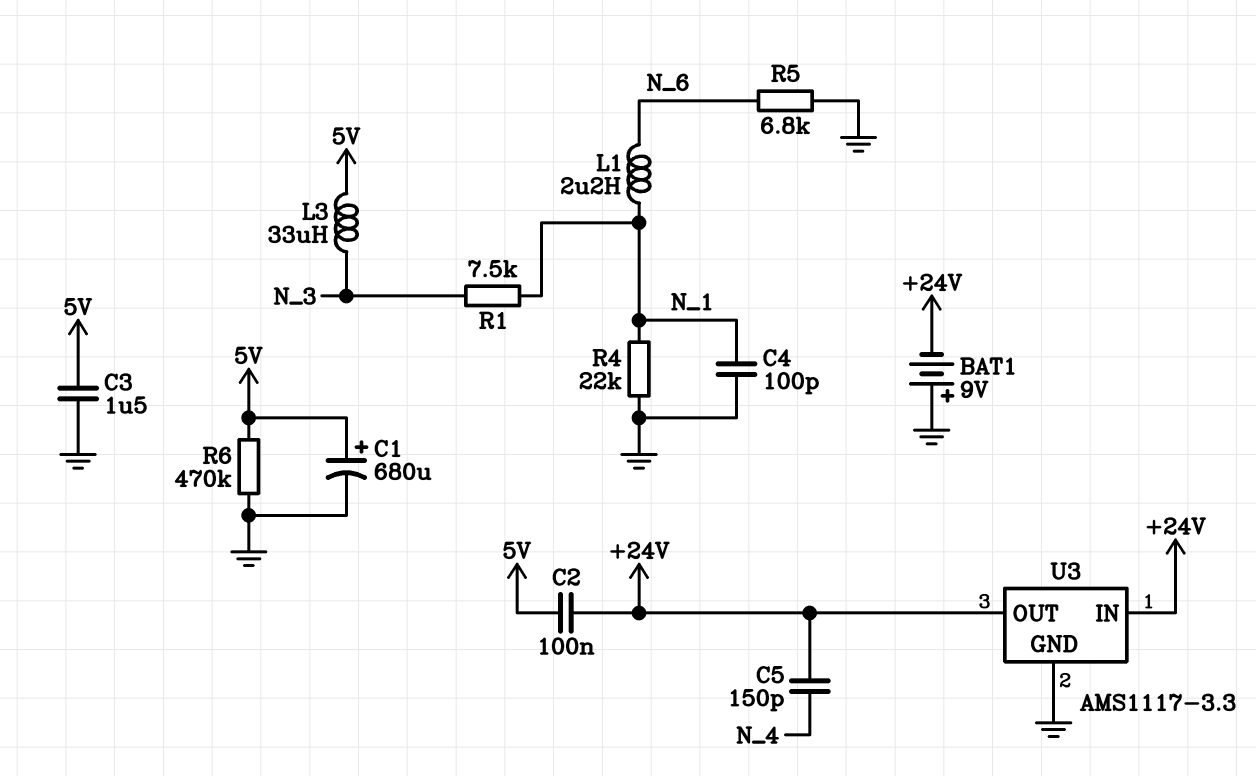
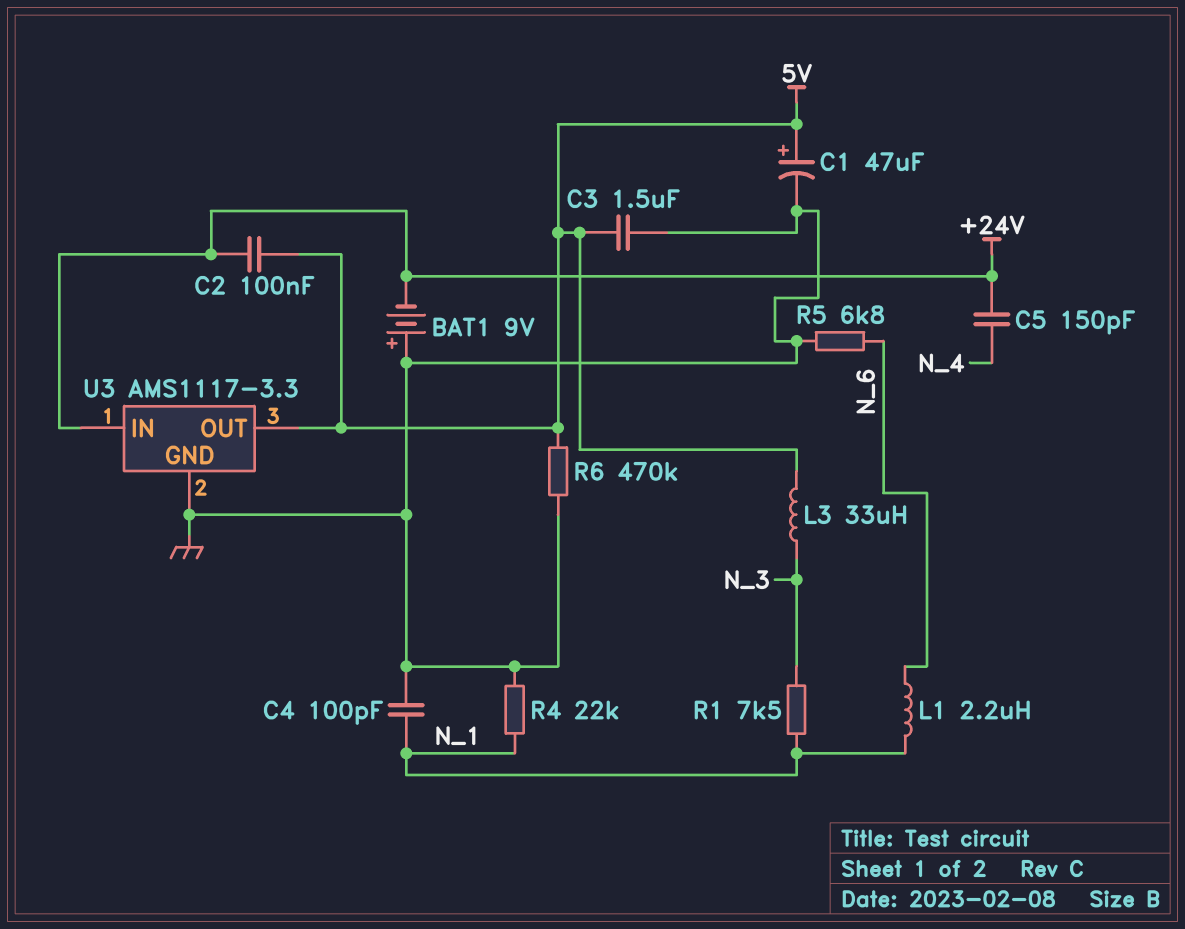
C1: 680uF (plus 5V, minus GND) -> 47uF (plus 5V, minus GND)
U3 pin OUT: +24V -> 5V

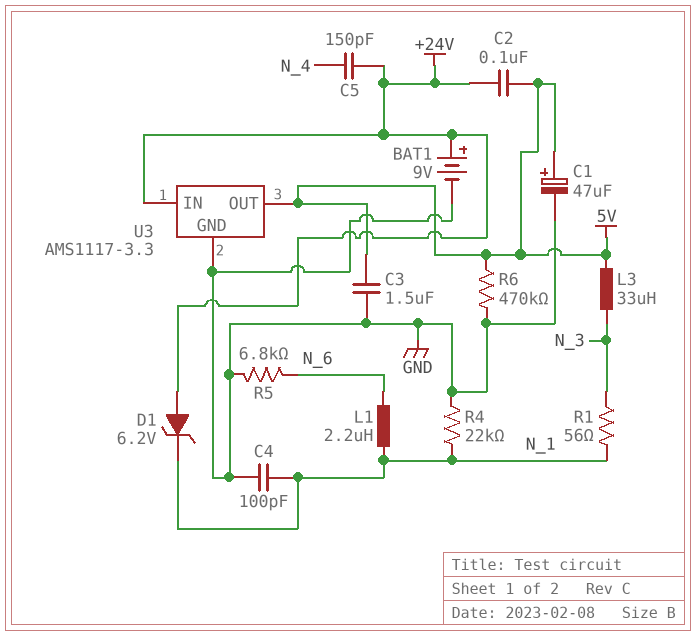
BAT1: 9V (plus GND, minus +24V) -> 9V (plus +24V, minus GND)
D1: none -> zener 6.2V (A +24V, K N_1)
R1: 7.5k (N_1, N_3) -> 56 (N_1, N_3)

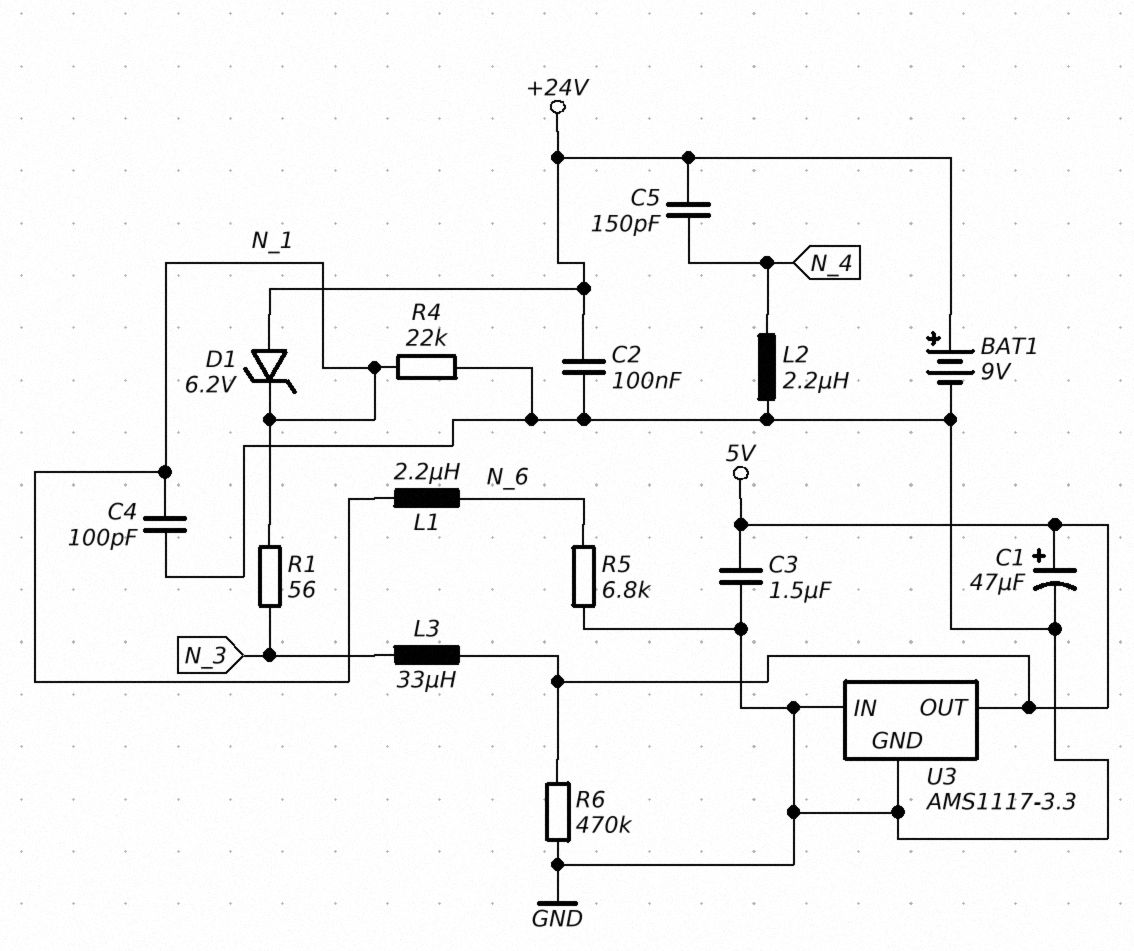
C2: 100nF (+24V, 5V) -> 100nF (+24V, GND)
L2: none -> 2.2uH (GND, N_4)
U3 pin IN: +24V -> GND

